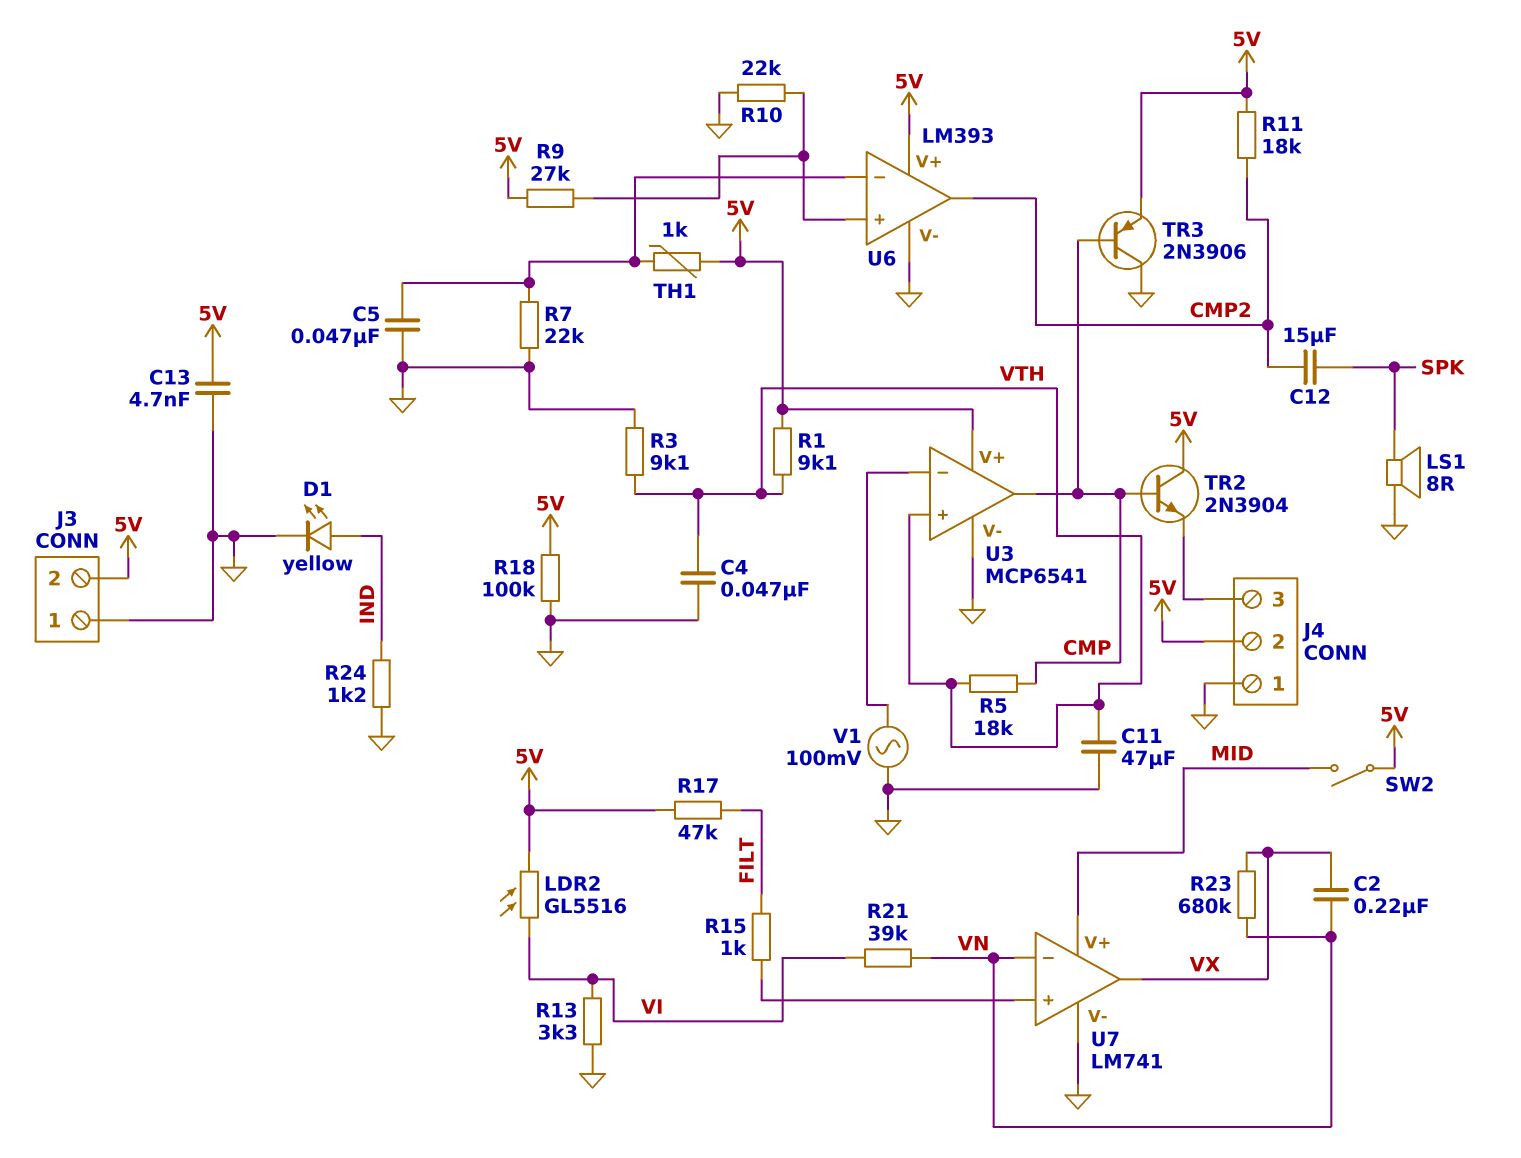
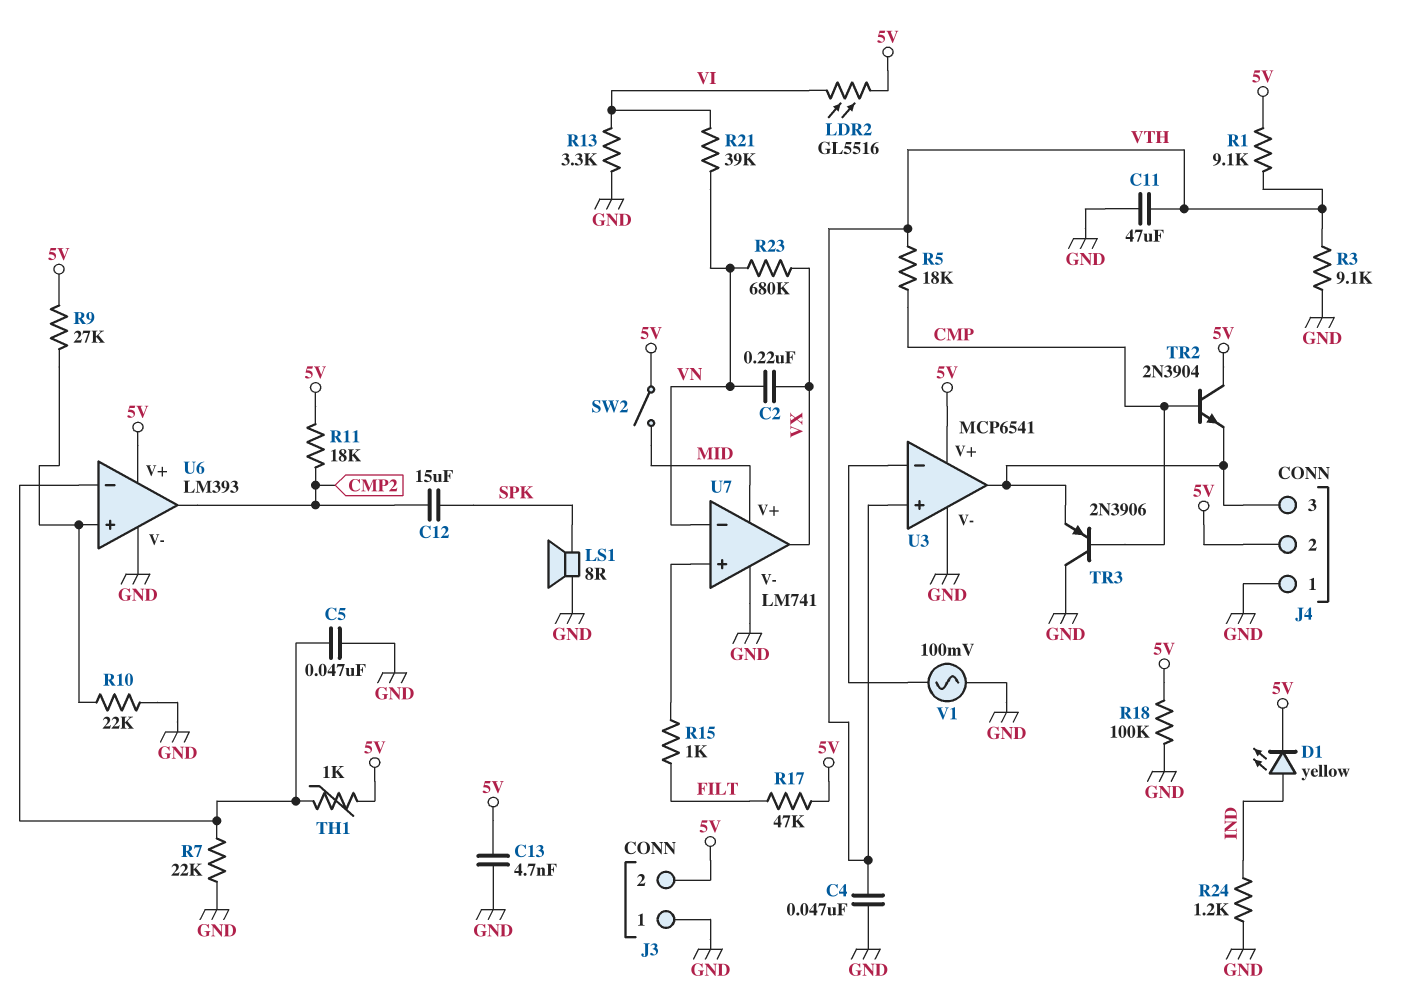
D1: LED yellow (A IND, K GND) -> LED yellow (A IND, K 5V)
TR3: PNP 2N3906 (B CMP, C GND, E 5V) -> PNP 2N3906 (B CMP, C GND, E J4/3)
U3 pin out: CMP -> J4/3

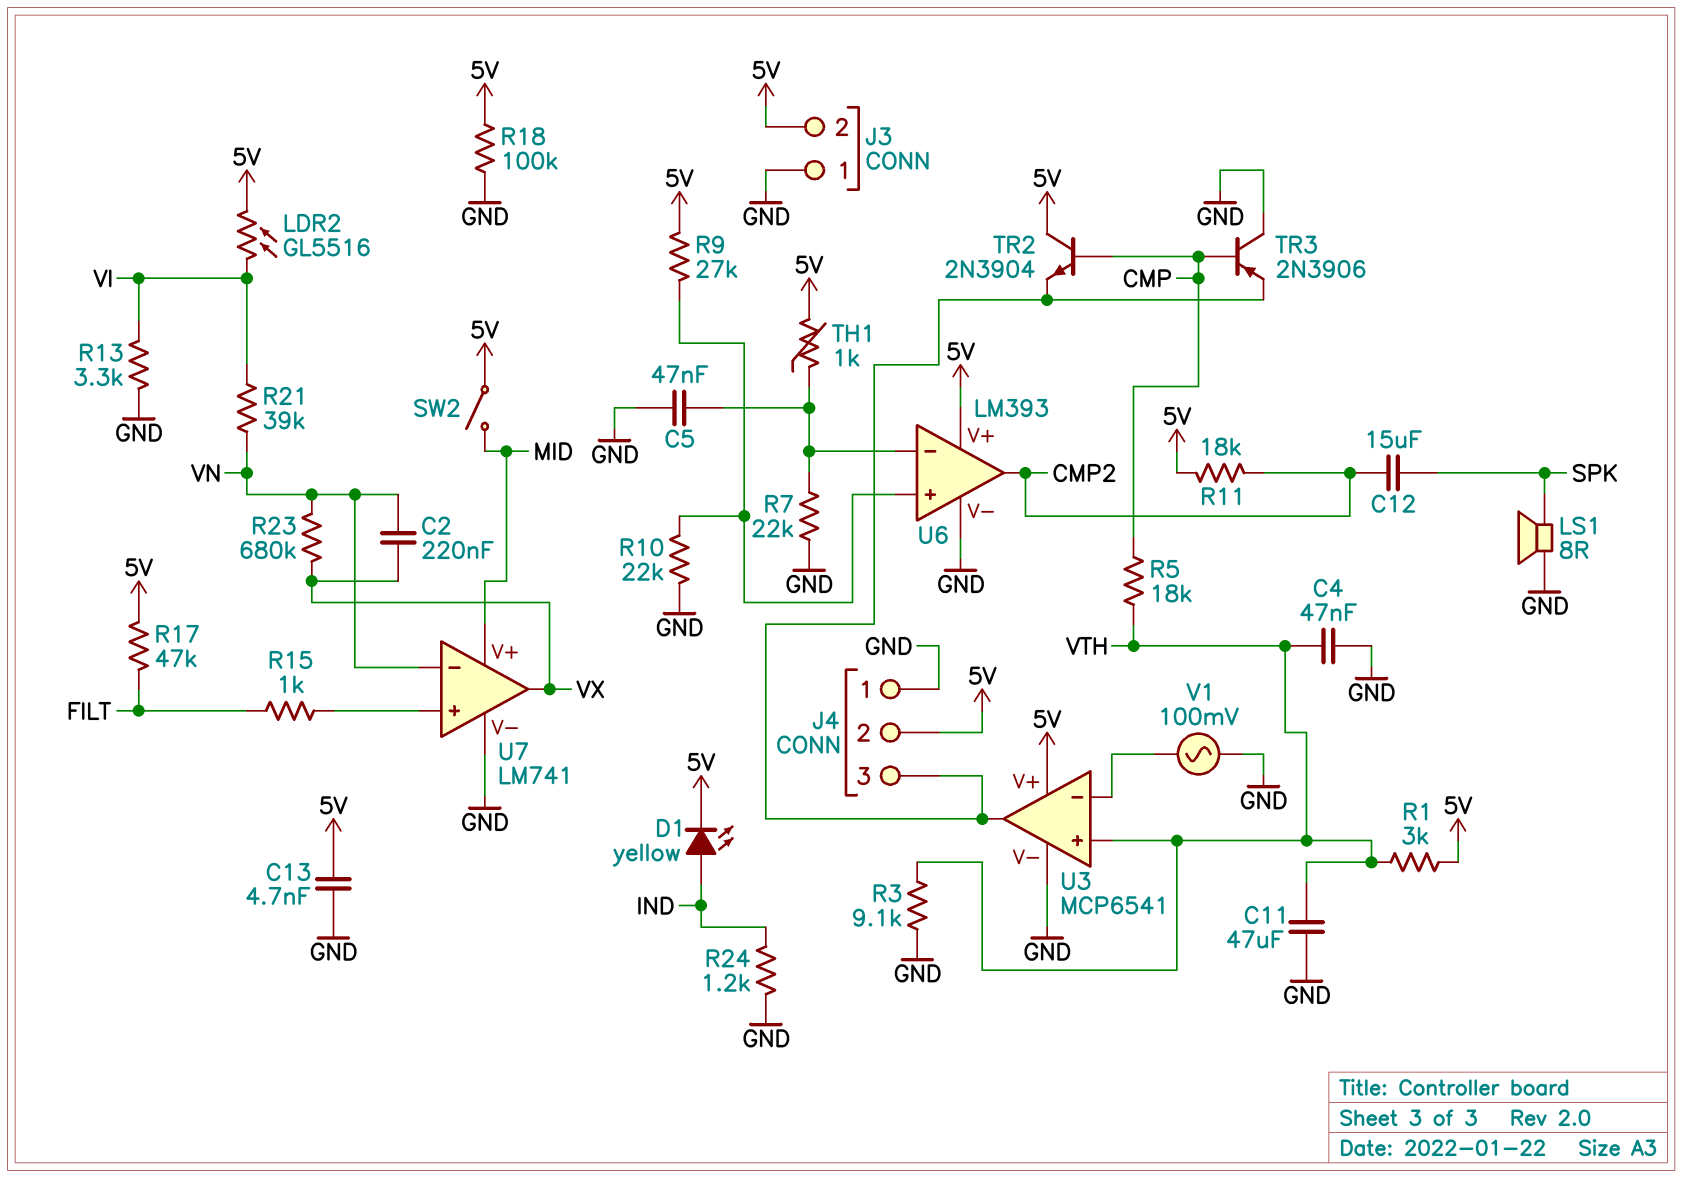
R1: 9.1k (5V, VTH) -> 3k (5V, VTH)

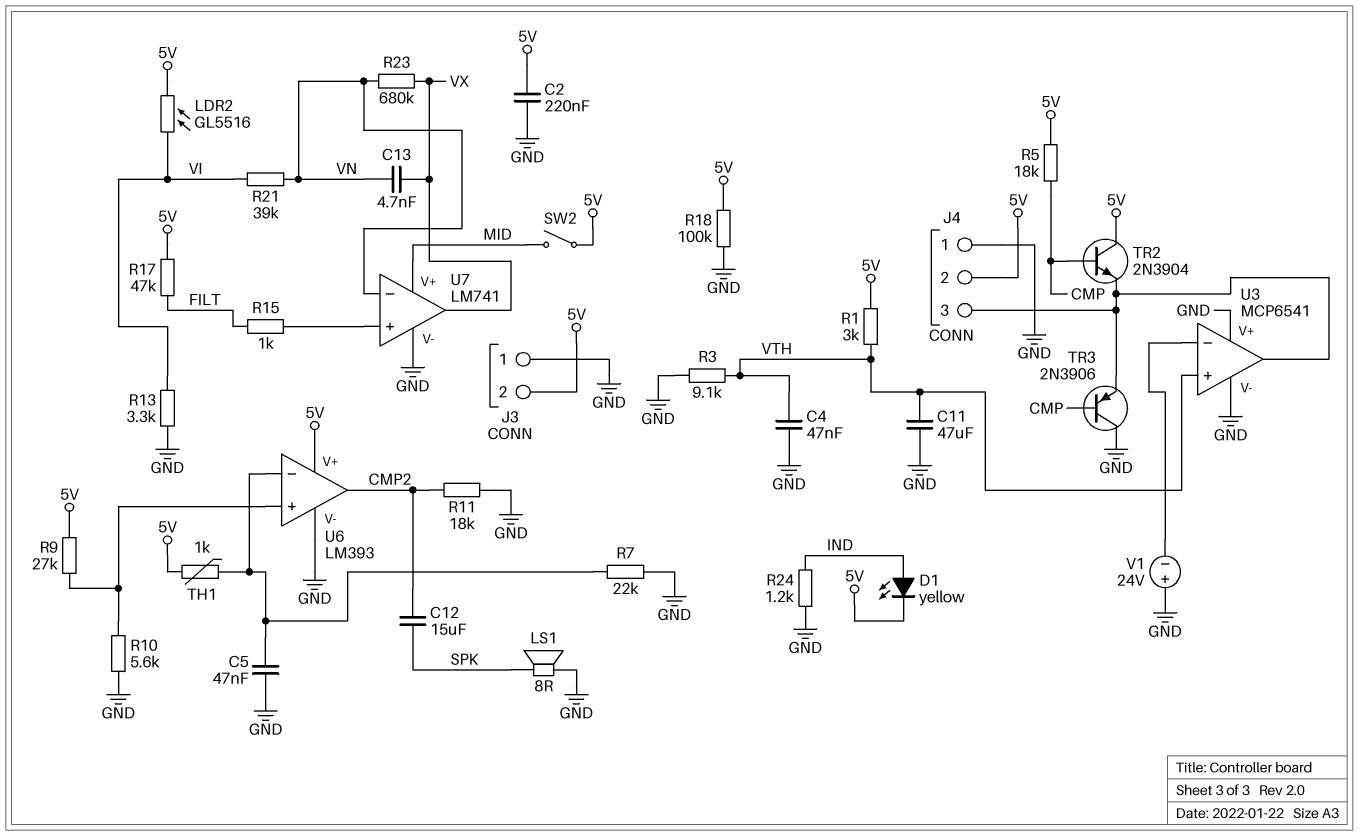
C2: 220nF (VN, VX) -> 220nF (5V, GND)
C13: 4.7nF (5V, GND) -> 4.7nF (VN, VX)
R5: 18k (CMP, VTH) -> 18k (5V, CMP)
R10: 22k (GND, U6/in+) -> 5.6k (GND, U6/in+)
R11: 18k (5V, CMP2) -> 18k (CMP2, GND)
U3 pin V+: 5V -> GND
V1: AC 100mV (GND, U3/in-) -> 24V (plus GND, minus U3/in-)

